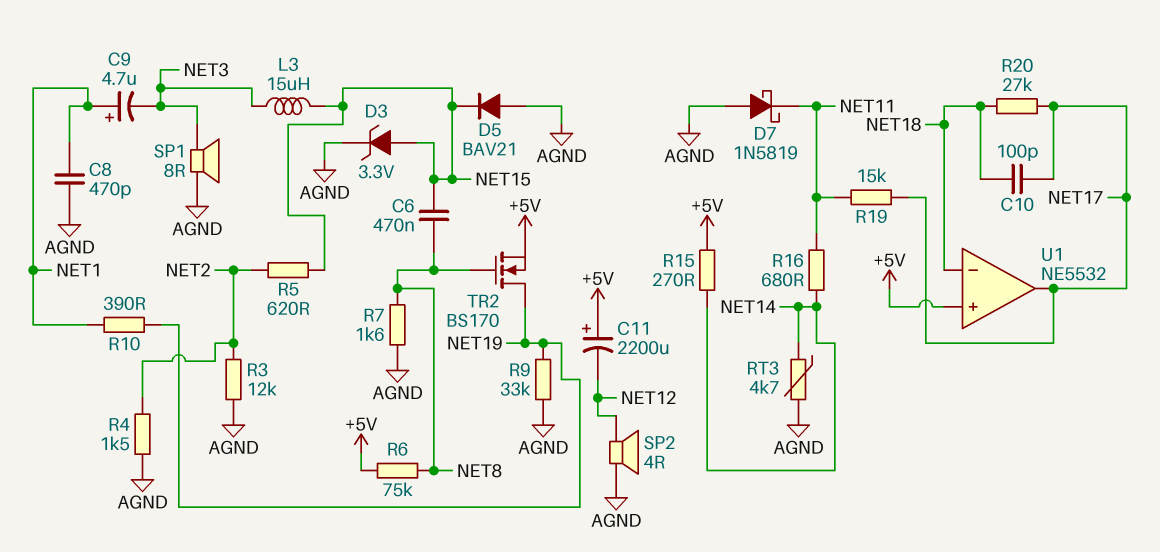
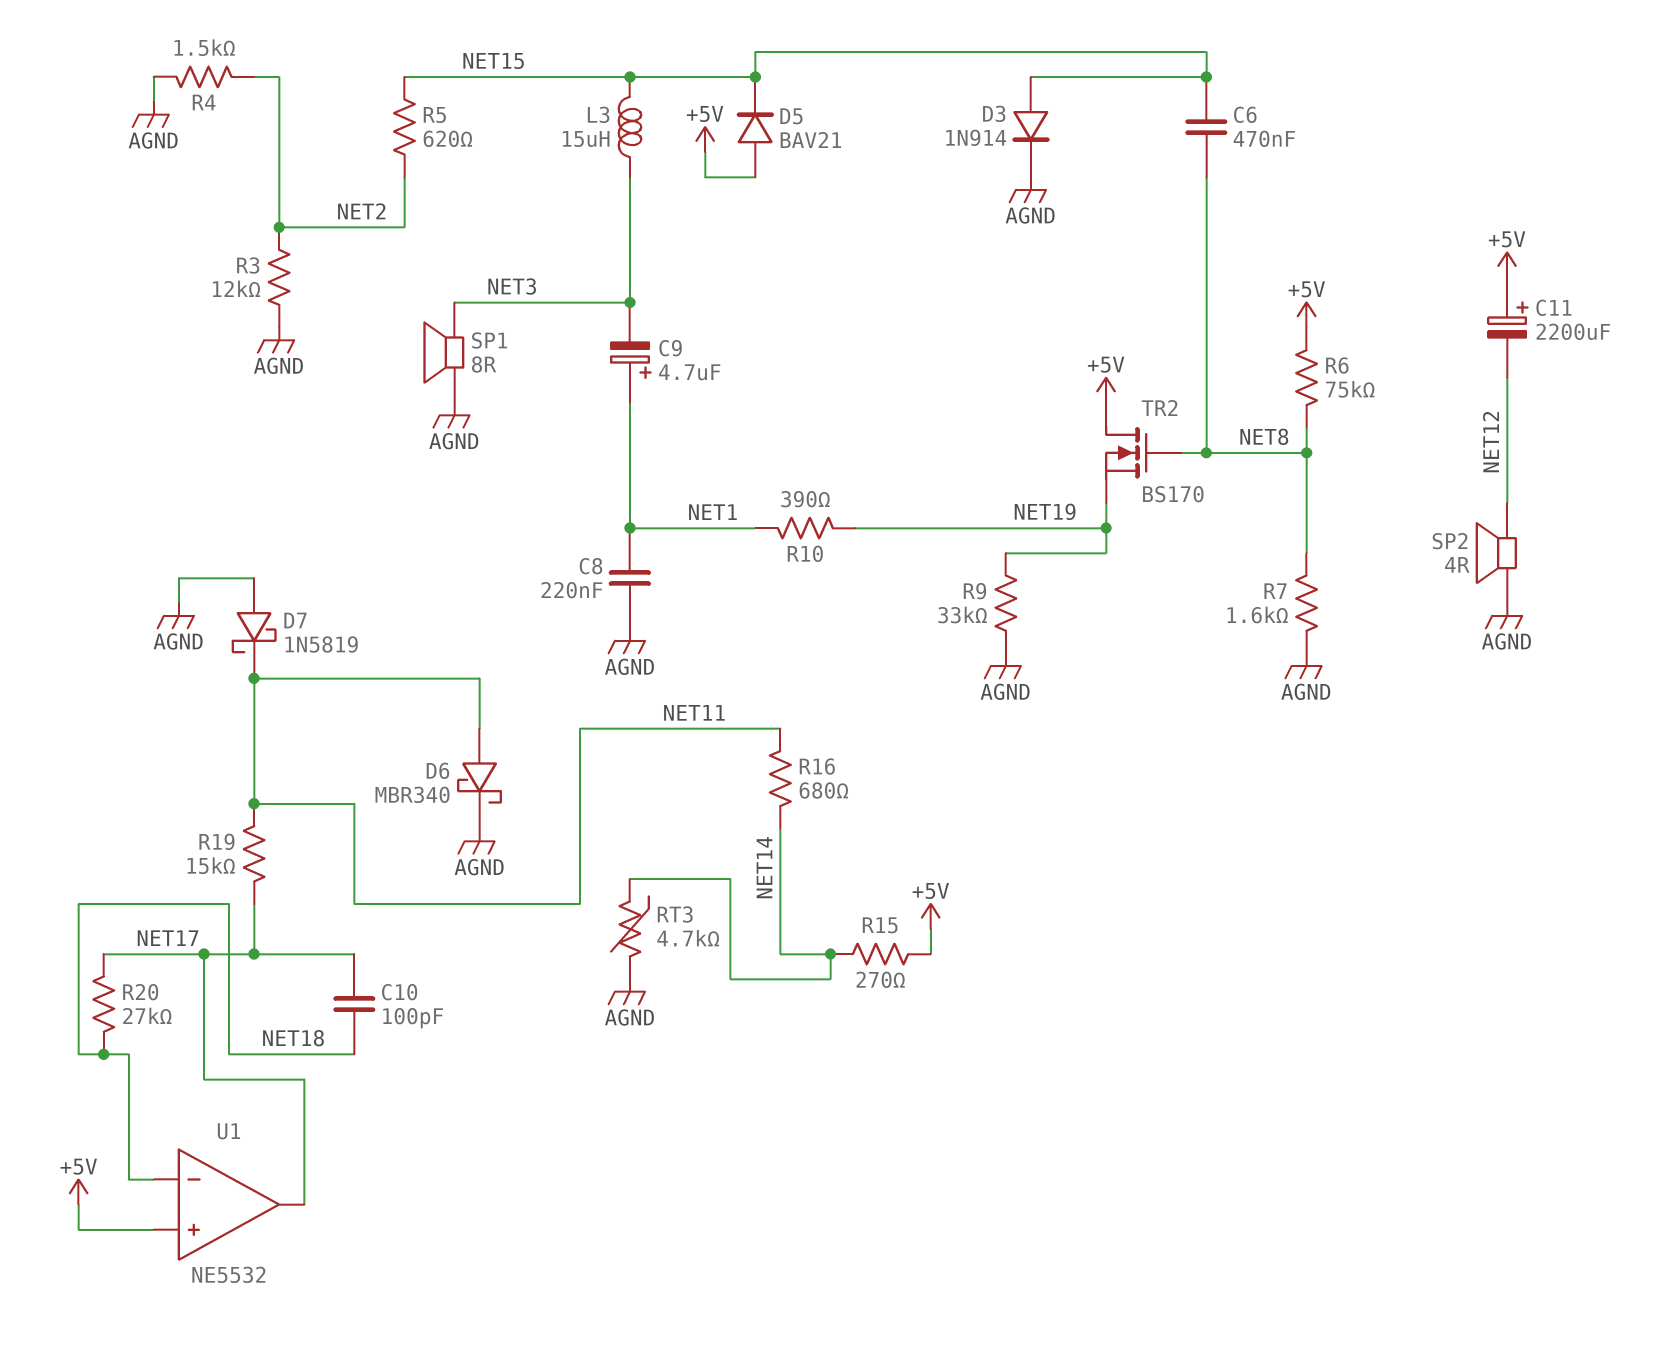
C8: 470pF (AGND, NET1) -> 220nF (AGND, NET1)
D3: zener 3.3V (A NET15, K AGND) -> diode 1N914 (A NET15, K AGND)
D5: diode BAV21 (A AGND, K NET15) -> diode BAV21 (A +5V, K NET15)
D6: none -> schottky MBR340 (A NET11, K AGND)
TR2: NMOS BS170 (G NET8, D NET19, S +5V) -> NMOS BS170 (G NET8, D +5V, S NET19)

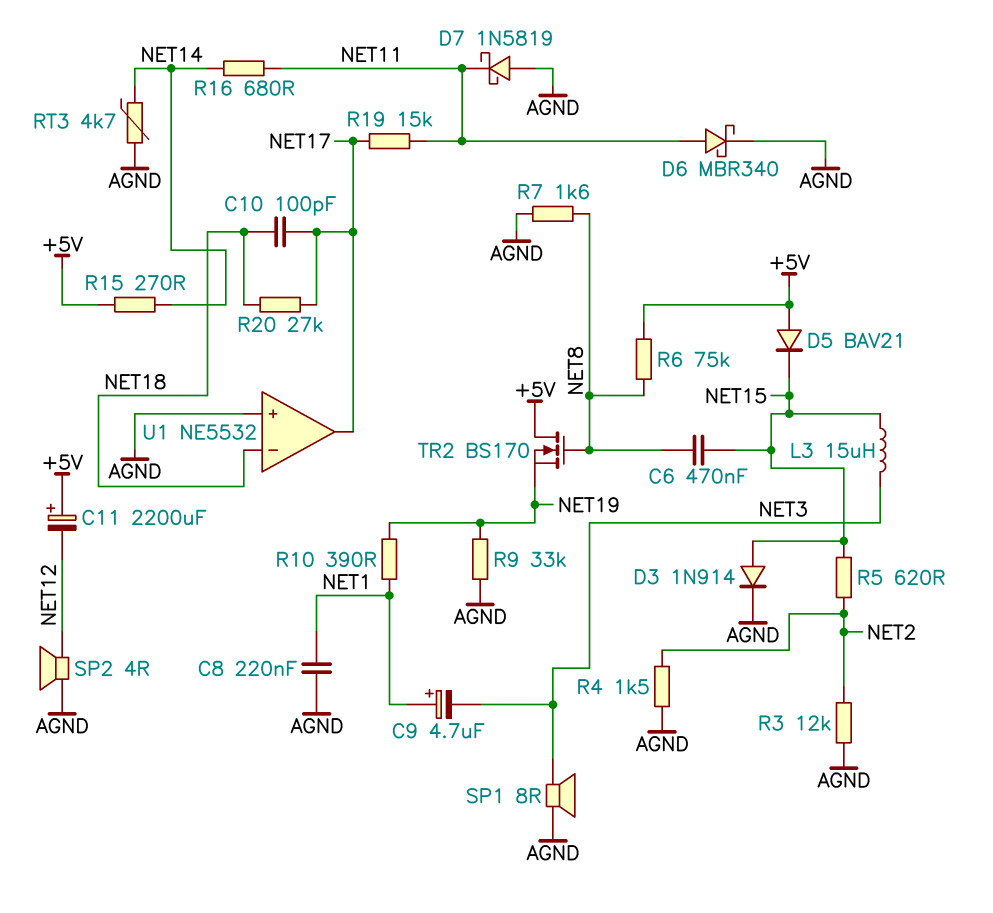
U1 pin in+: +5V -> AGND

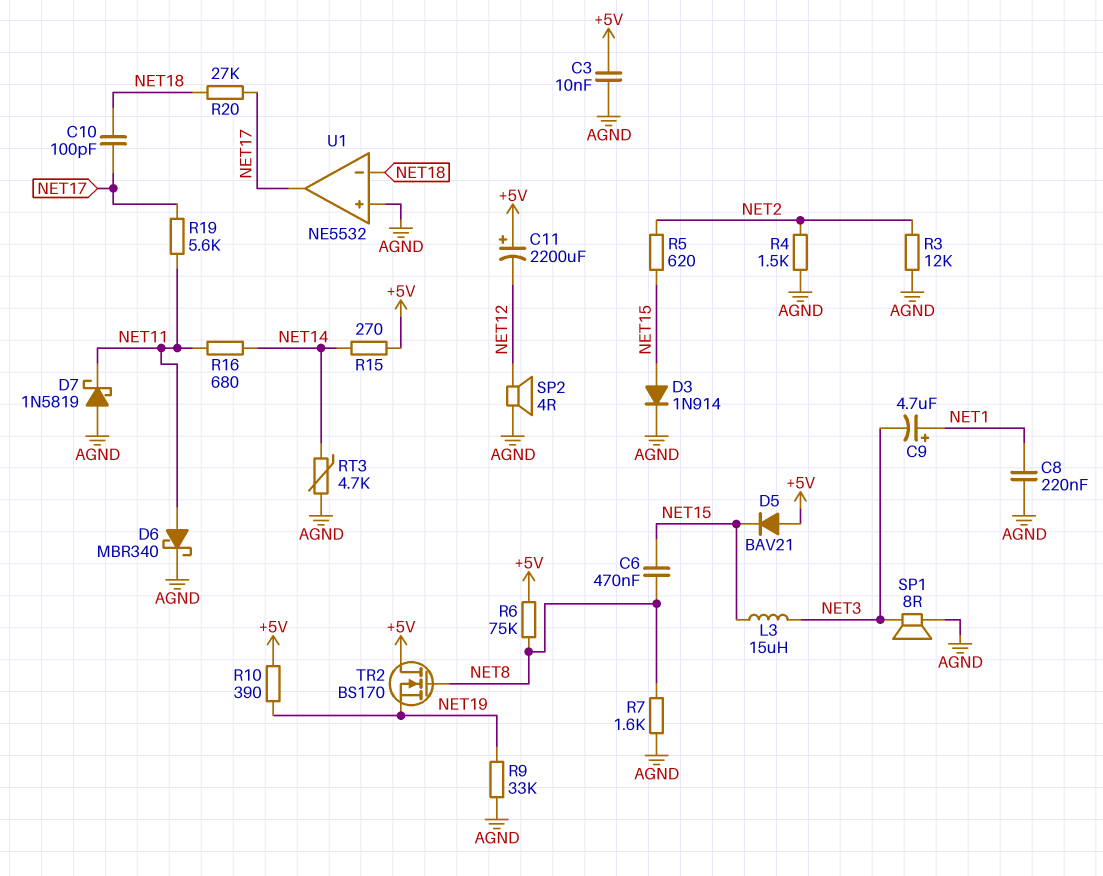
C3: none -> 10nF (+5V, AGND)
R10: 390 (NET1, NET19) -> 390 (+5V, NET19)
R19: 15k (NET11, NET17) -> 5.6k (NET11, NET17)

